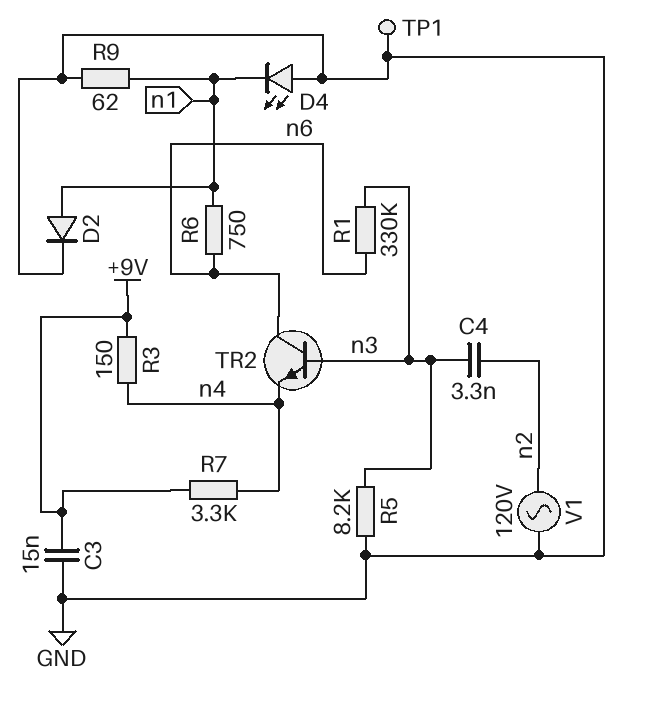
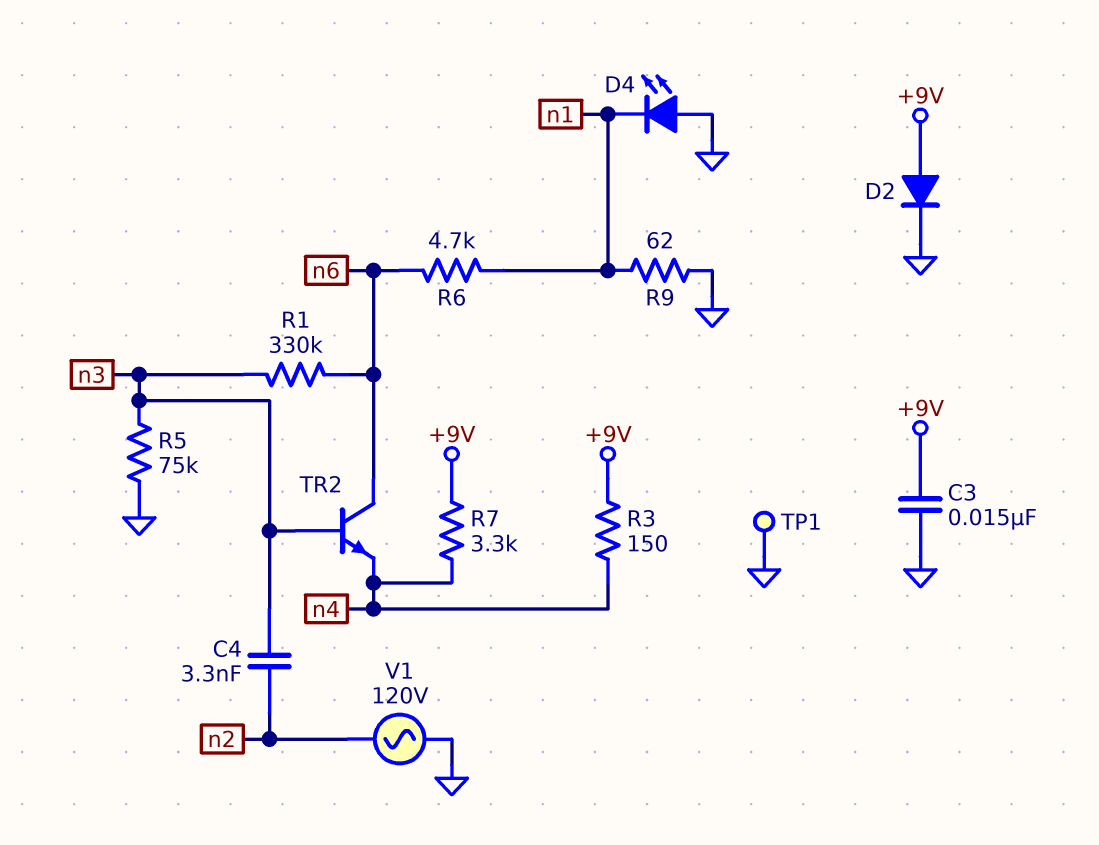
D2: diode (A n1, K GND) -> diode (A +9V, K GND)
R5: 8.2k (GND, n3) -> 75k (GND, n3)
R6: 750 (n1, n6) -> 4.7k (n1, n6)

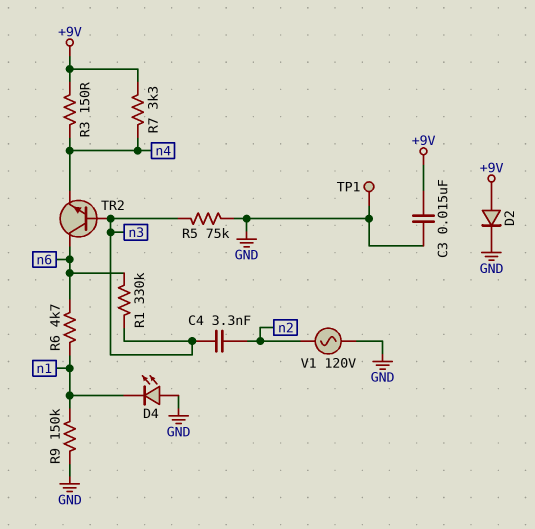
R9: 62 (GND, n1) -> 150k (GND, n1)

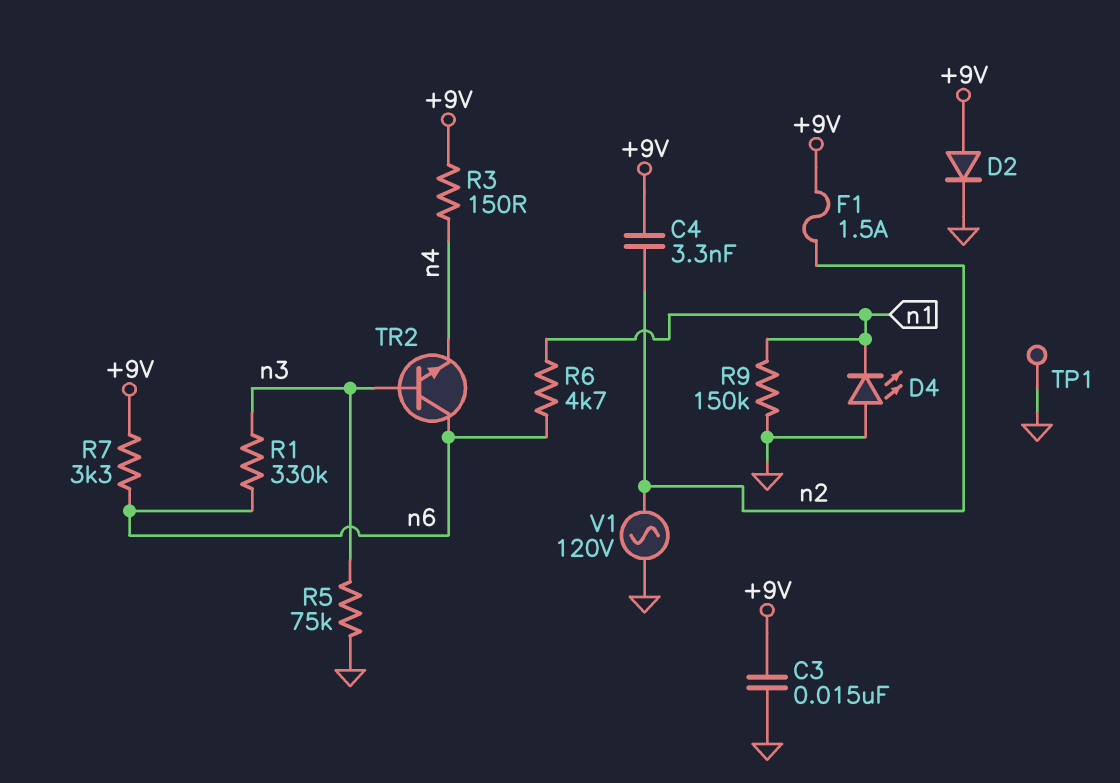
C4: 3.3nF (n2, n3) -> 3.3nF (+9V, n2)
F1: none -> 1.5A (+9V, n2)
R7: 3.3k (+9V, n4) -> 3.3k (+9V, n6)

